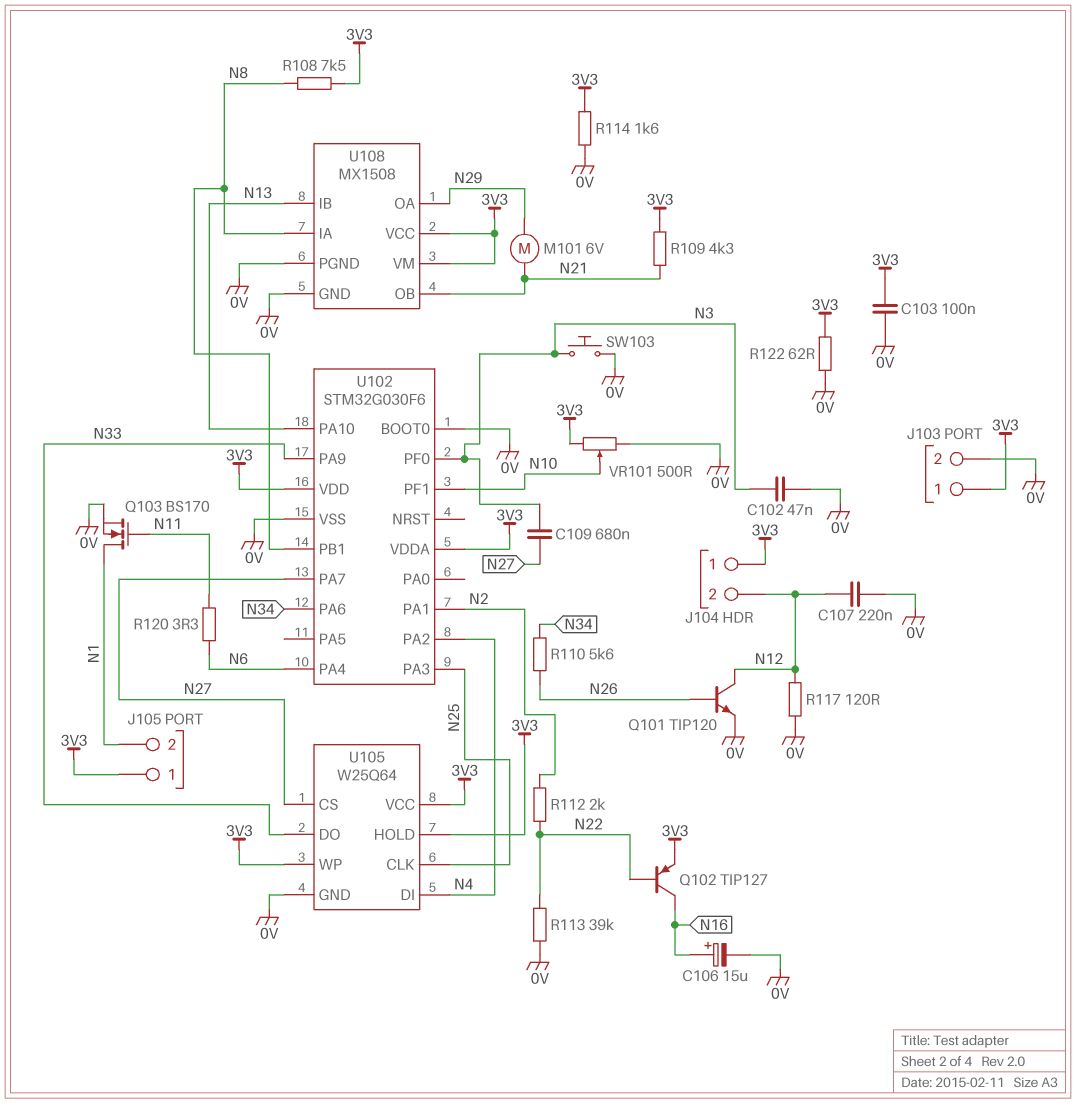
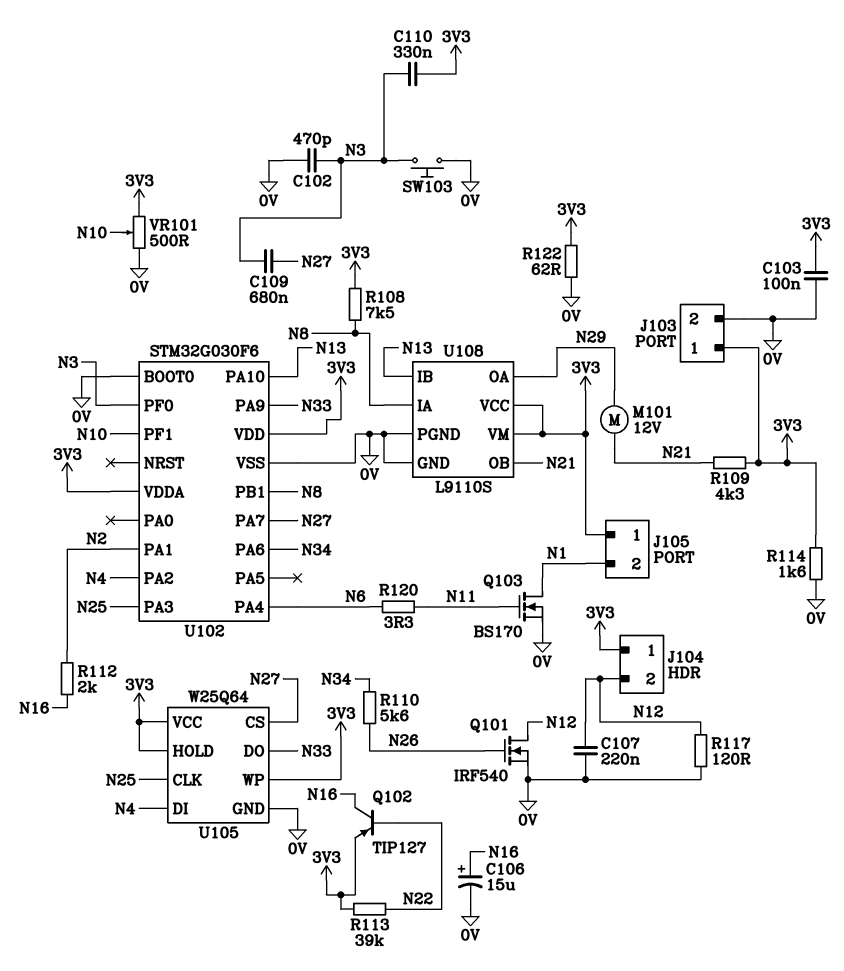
C102: 47nF (0V, N3) -> 470pF (0V, N3)
C110: none -> 330nF (3V3, N3)
M101: motor 6V (N21, N29) -> motor 12V (N21, N29)
Q101: NPN TIP120 (B N26, C N12, E 0V) -> NMOS IRF540 (G N26, D N12, S 0V)
R112: 2k (N2, N22) -> 2k (N2, N16)
R113: 39k (0V, N22) -> 39k (3V3, N22)
U108: MX1508 -> L9110S

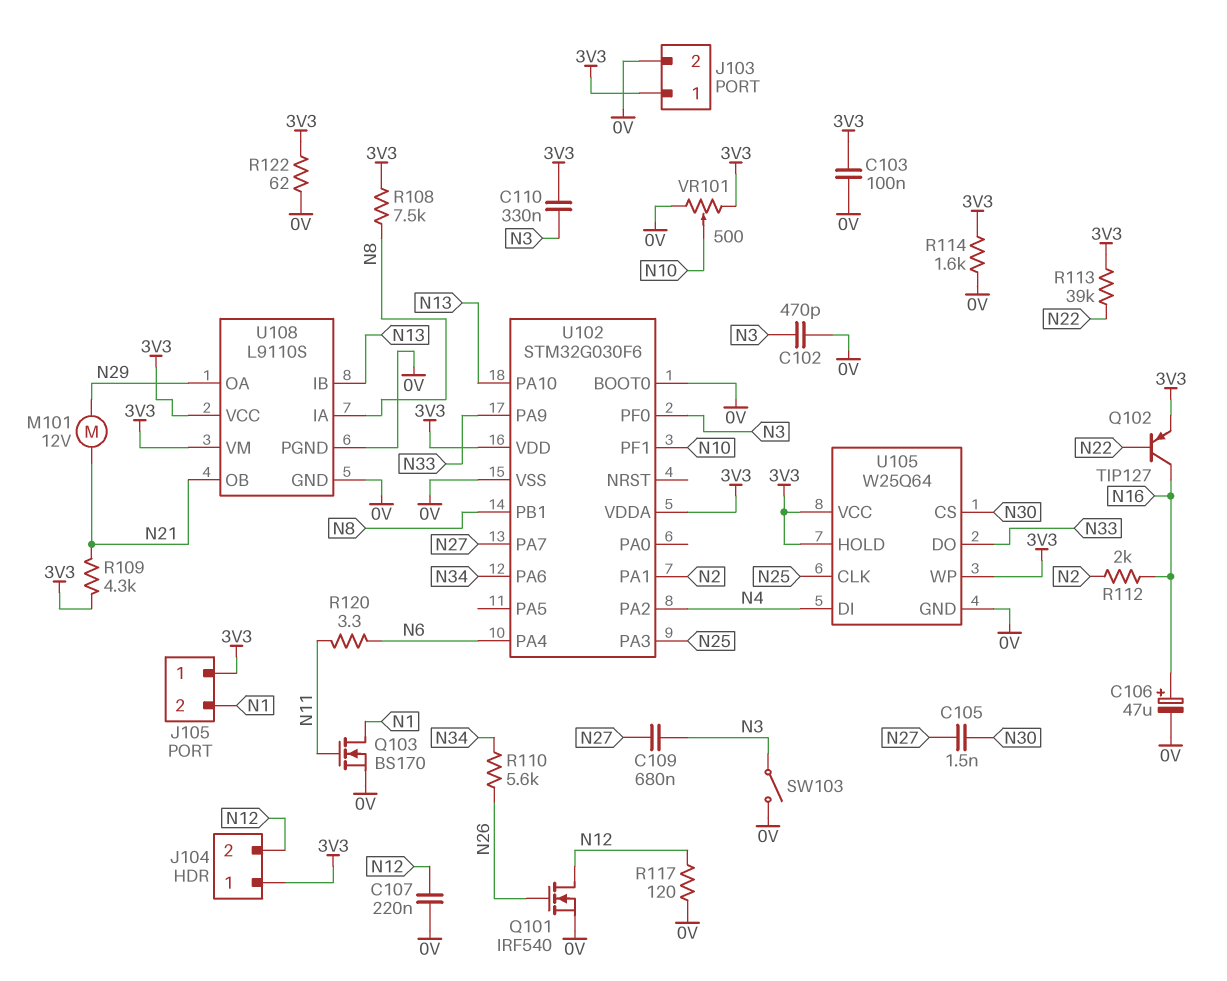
C105: none -> 1.5nF (N27, N30)
C106: 15uF (plus N16, minus 0V) -> 47uF (plus N16, minus 0V)
SW103: button (0V, N3) -> switch (0V, N3)
U105 pin CS: N27 -> N30

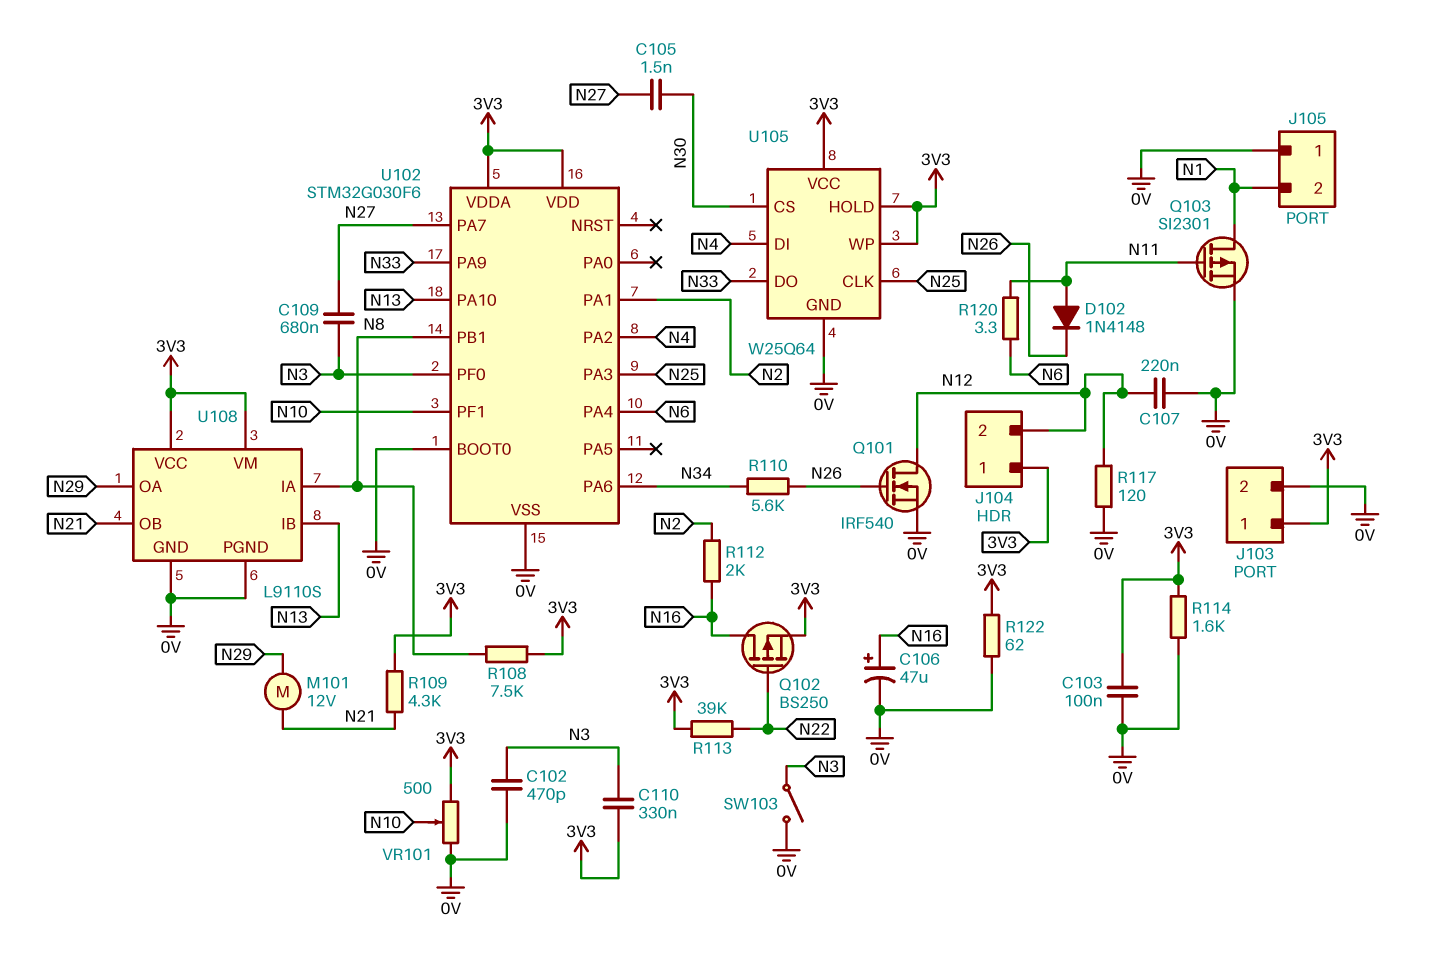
D102: none -> diode 1N4148 (A N11, K N26)
J105 pin 1: 3V3 -> 0V
Q102: PNP TIP127 (B N22, C N16, E 3V3) -> PMOS BS250 (G N22, D N16, S 3V3)
Q103: NMOS BS170 (G N11, D N1, S 0V) -> PMOS SI2301 (G N11, D N1, S 0V)

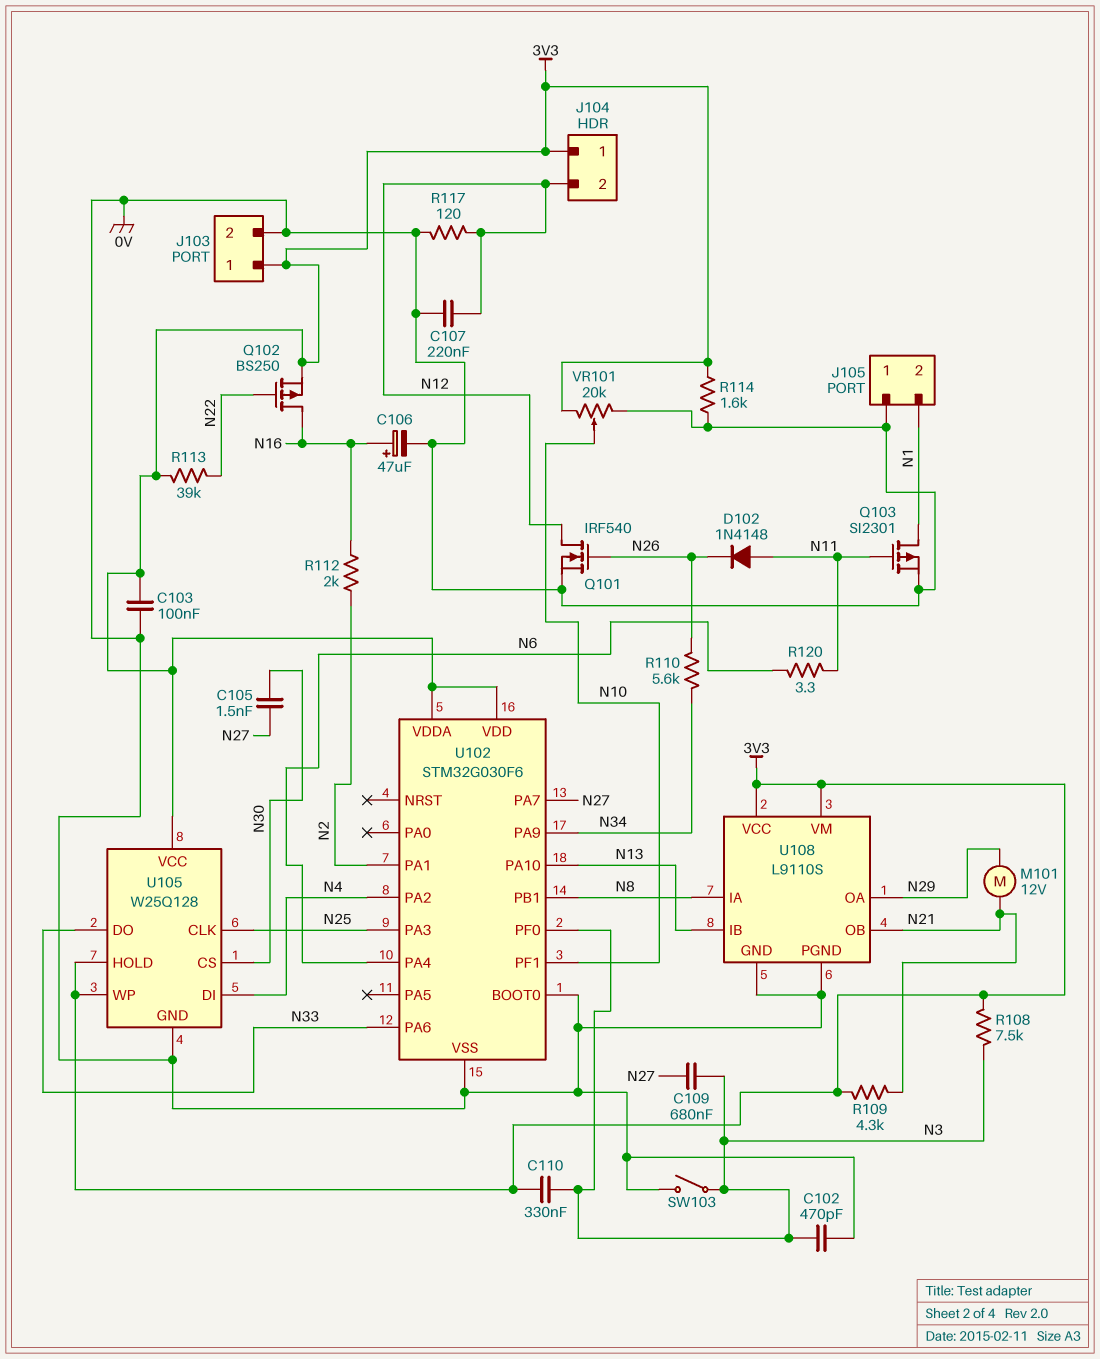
R108: 7.5k (3V3, N8) -> 7.5k (3V3, N3)
R122: 62 (0V, 3V3) -> none
U102 pin PA6: N34 -> N33
U102 pin PA9: N33 -> N34
U105: W25Q64 -> W25Q128
VR101: 500 (0V, 3V3, wiper N10) -> 20k (0V, 3V3, wiper N10)

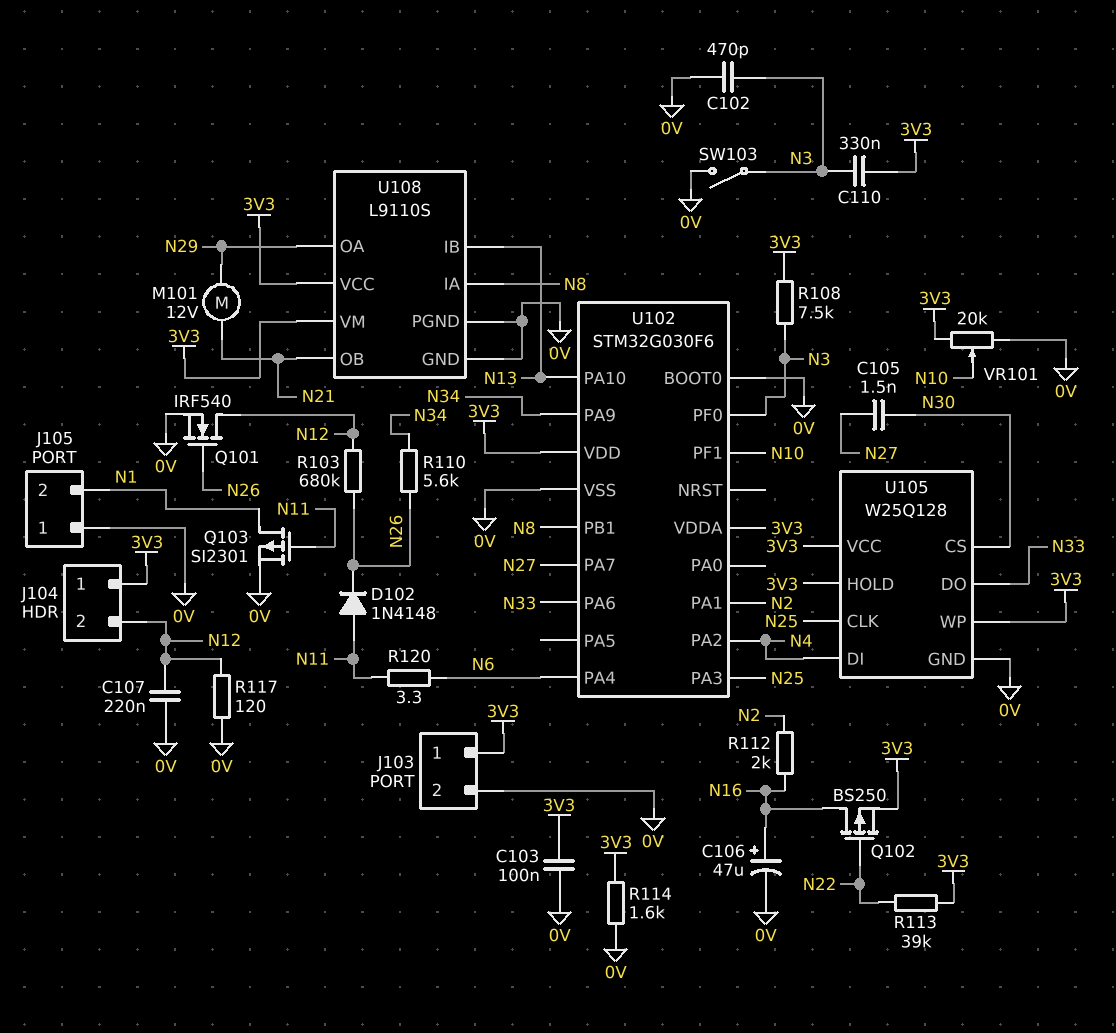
C109: 680nF (N3, N27) -> none
R103: none -> 680k (N12, N26)
R109: 4.3k (3V3, N21) -> none

